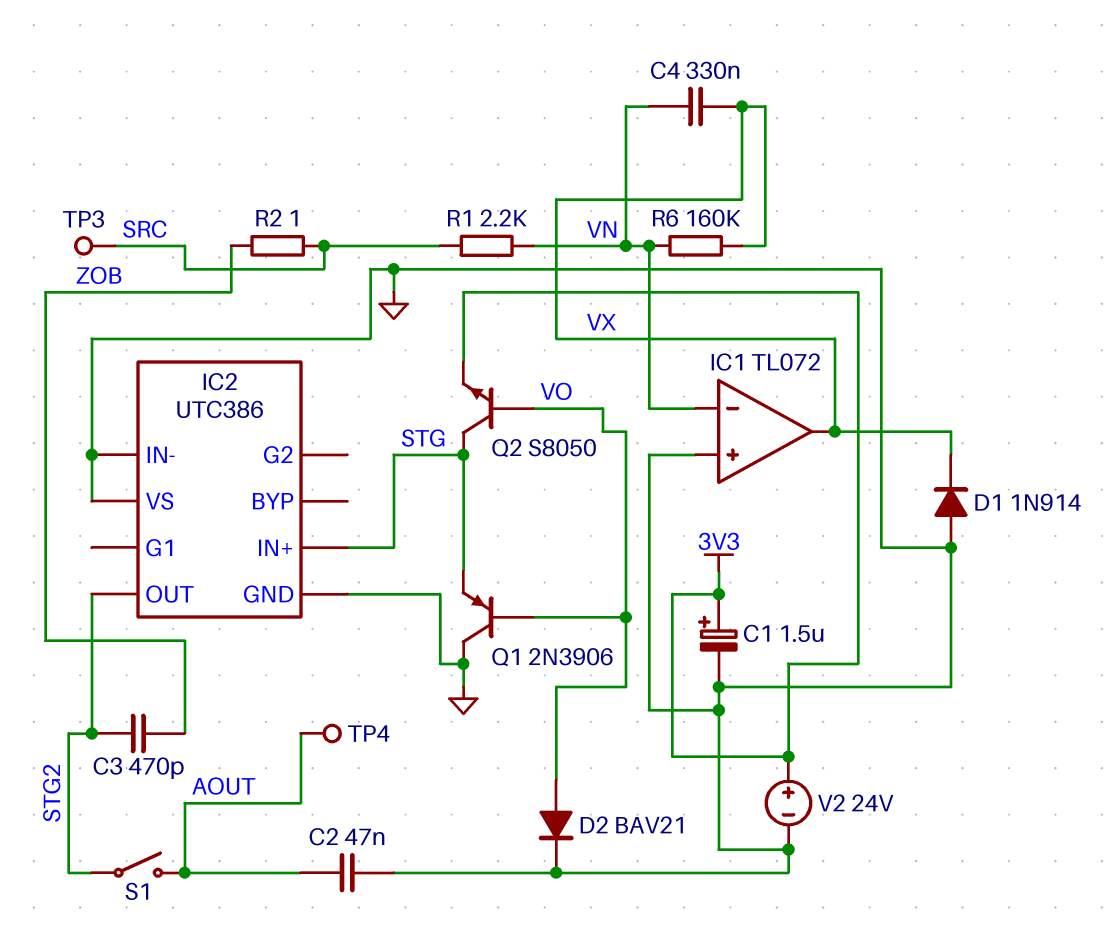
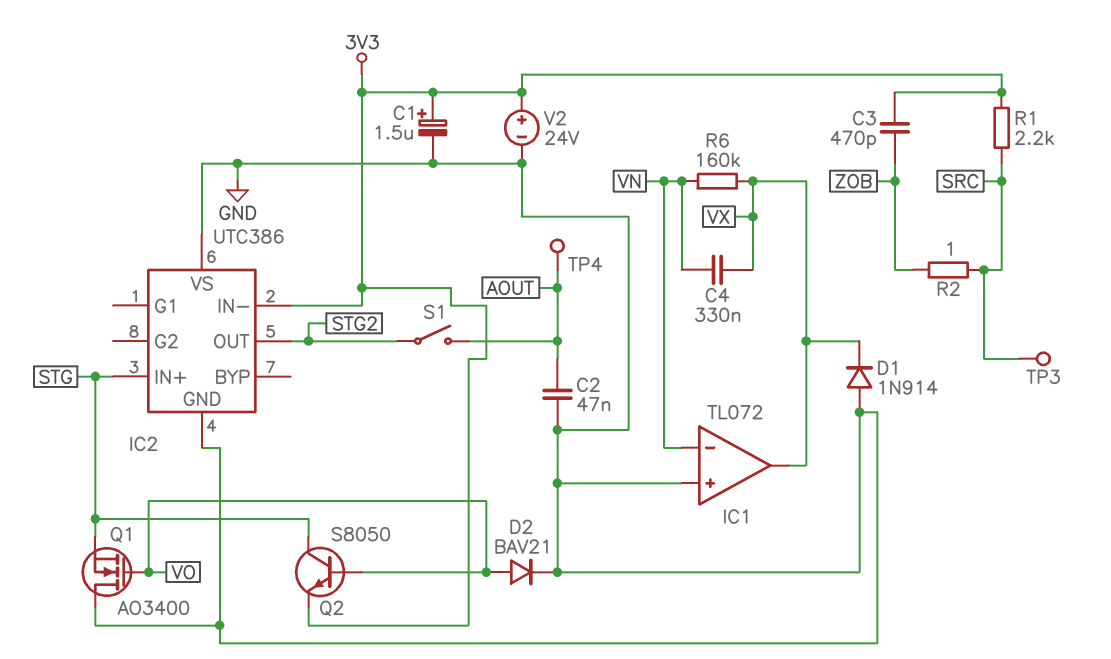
C3: 470pF (STG2, ZOB) -> 470pF (3V3, ZOB)
IC2 pin IN-: GND -> 3V3
Q1: PNP 2N3906 (B VO, C GND, E STG) -> NMOS AO3400 (G VO, D GND, S STG)
R1: 2.2k (SRC, VN) -> 2.2k (3V3, SRC)

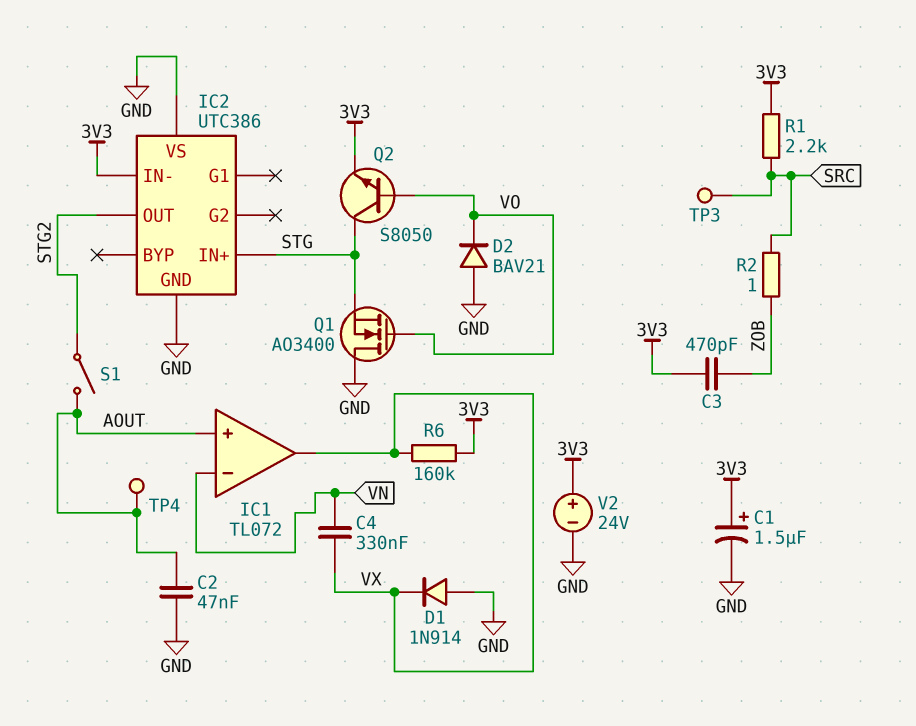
D2: diode BAV21 (A VO, K GND) -> diode BAV21 (A GND, K VO)
IC1 pin in+: GND -> AOUT
R6: 160k (VN, VX) -> 160k (3V3, VX)

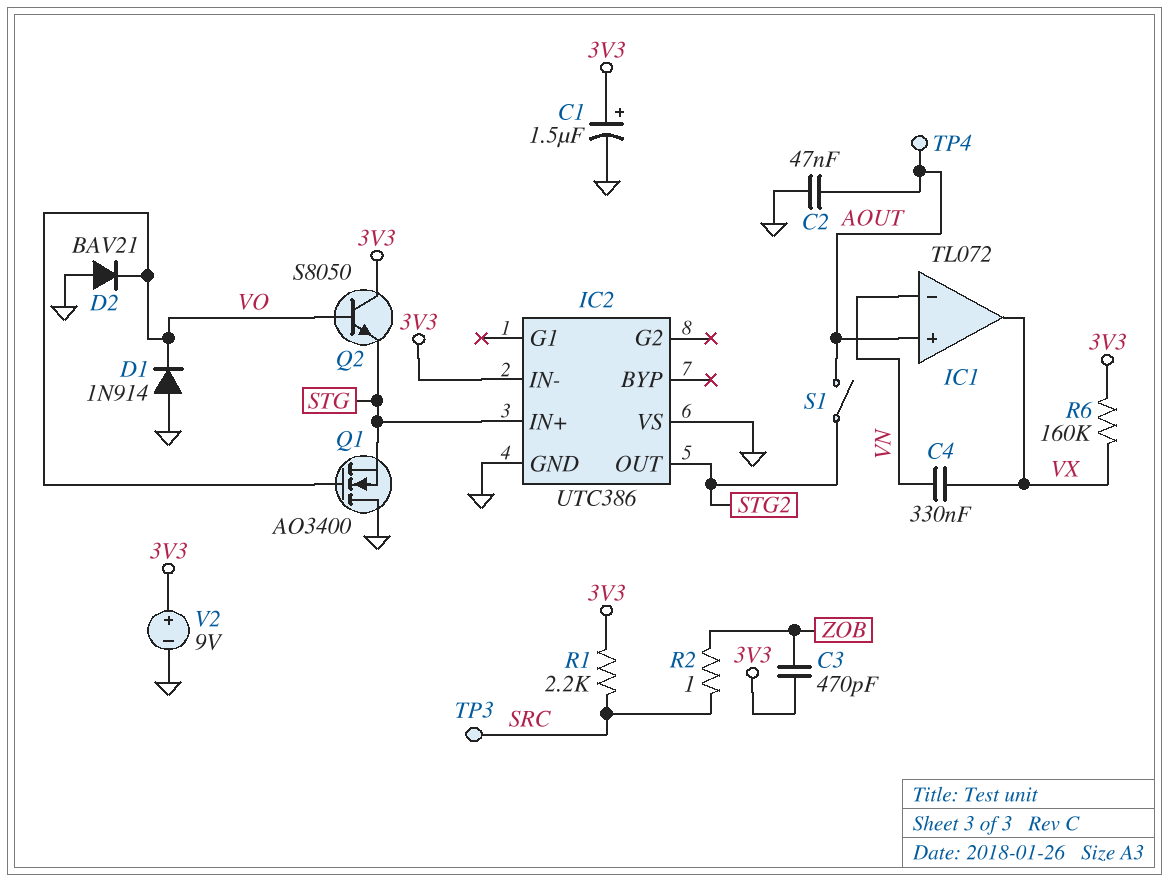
D1: diode 1N914 (A GND, K VX) -> diode 1N914 (A GND, K VO)
Q2: NPN S8050 (B VO, C STG, E 3V3) -> NPN S8050 (B VO, C 3V3, E STG)
V2: 24V (plus 3V3, minus GND) -> 9V (plus 3V3, minus GND)

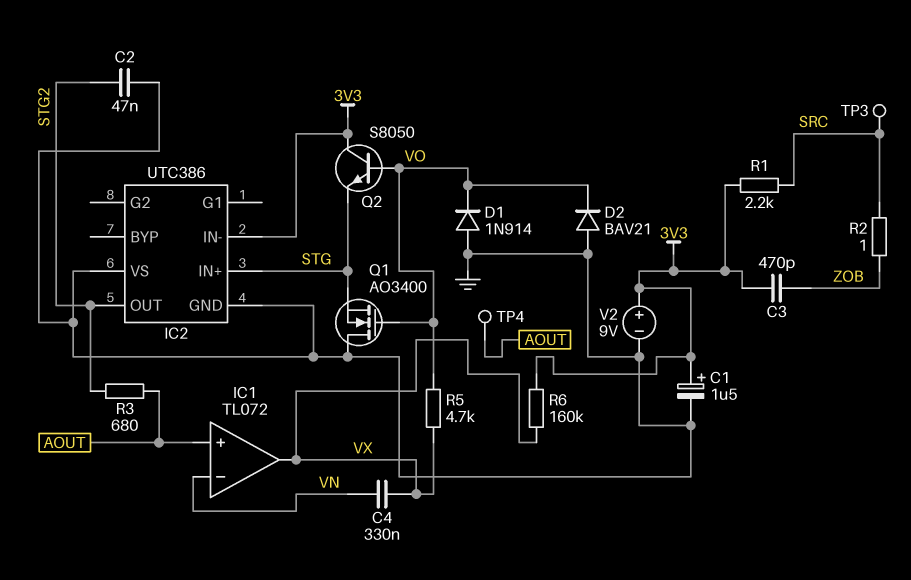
C2: 47nF (AOUT, GND) -> 47nF (GND, STG2)
R3: none -> 680 (AOUT, STG2)
R5: none -> 4.7k (VO, VX)
S1: switch (AOUT, STG2) -> none

